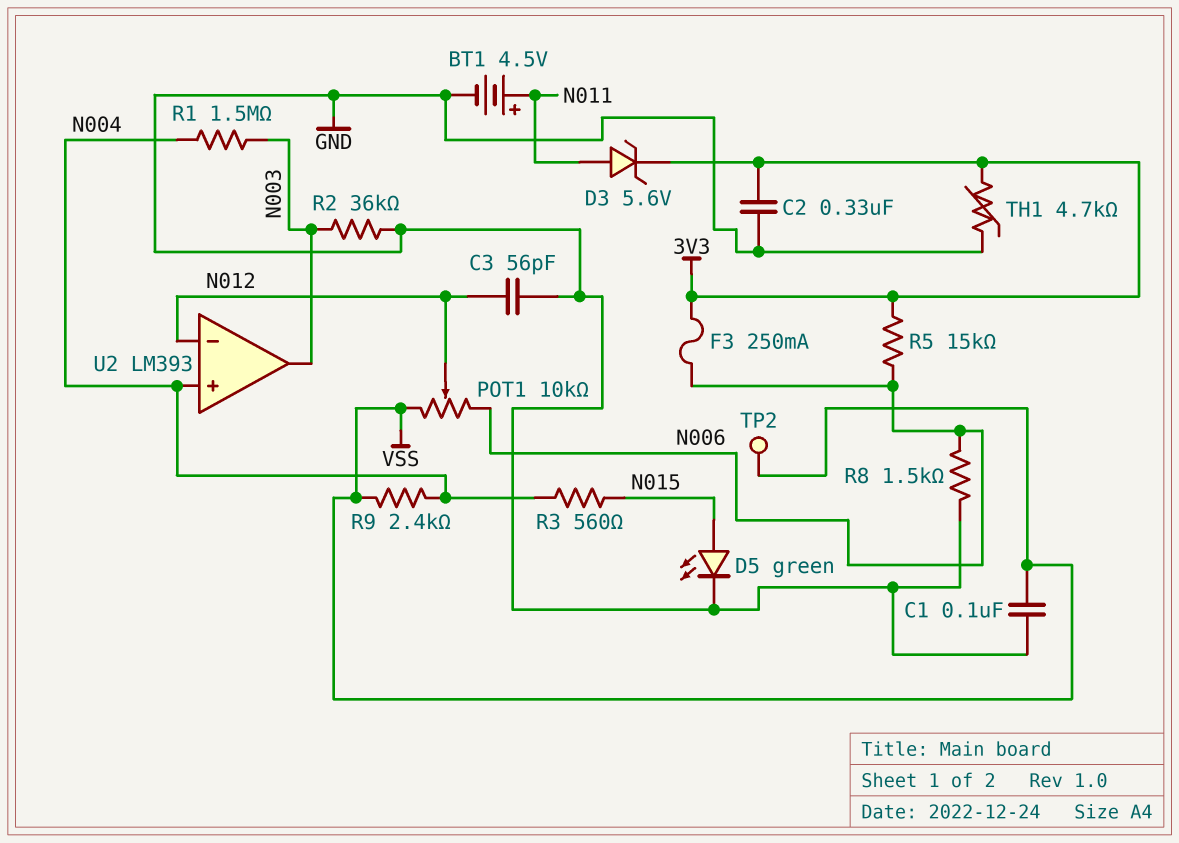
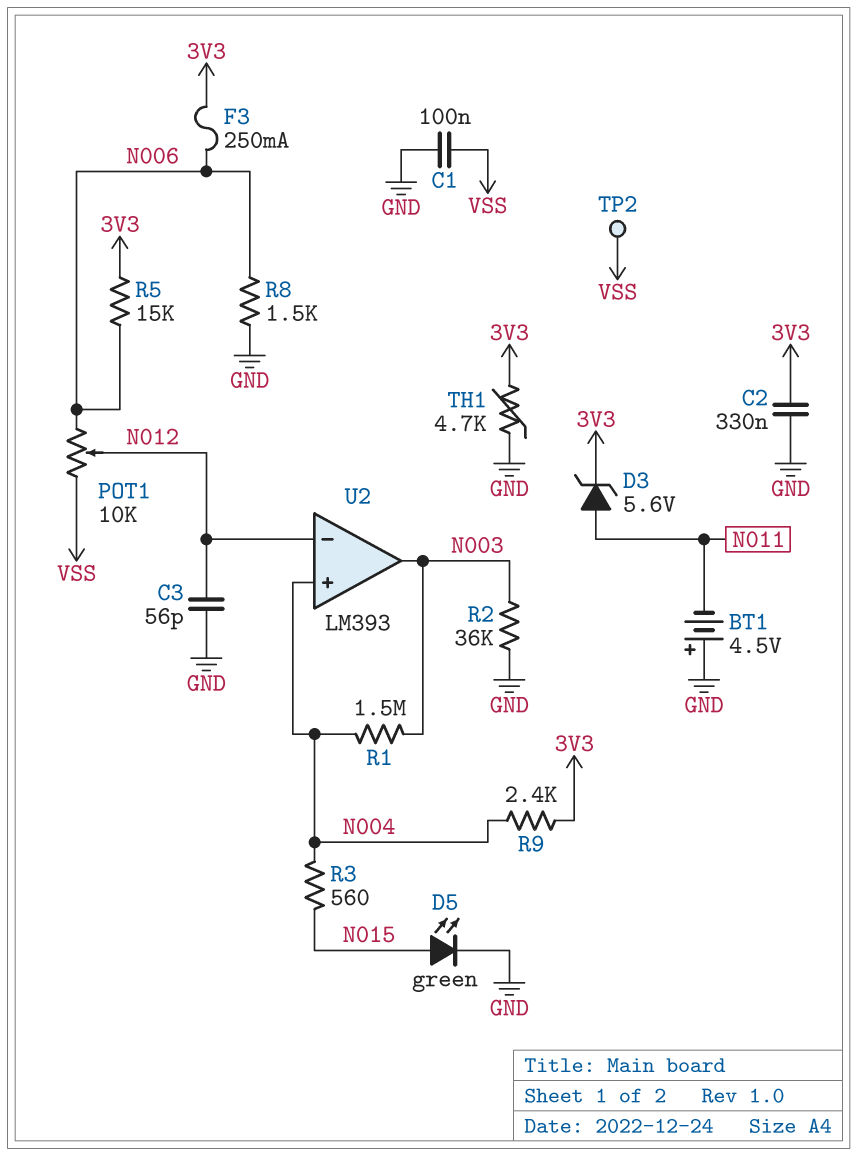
BT1: 4.5V (plus N011, minus GND) -> 4.5V (plus GND, minus N011)
R9: 2.4k (N004, VSS) -> 2.4k (3V3, N004)

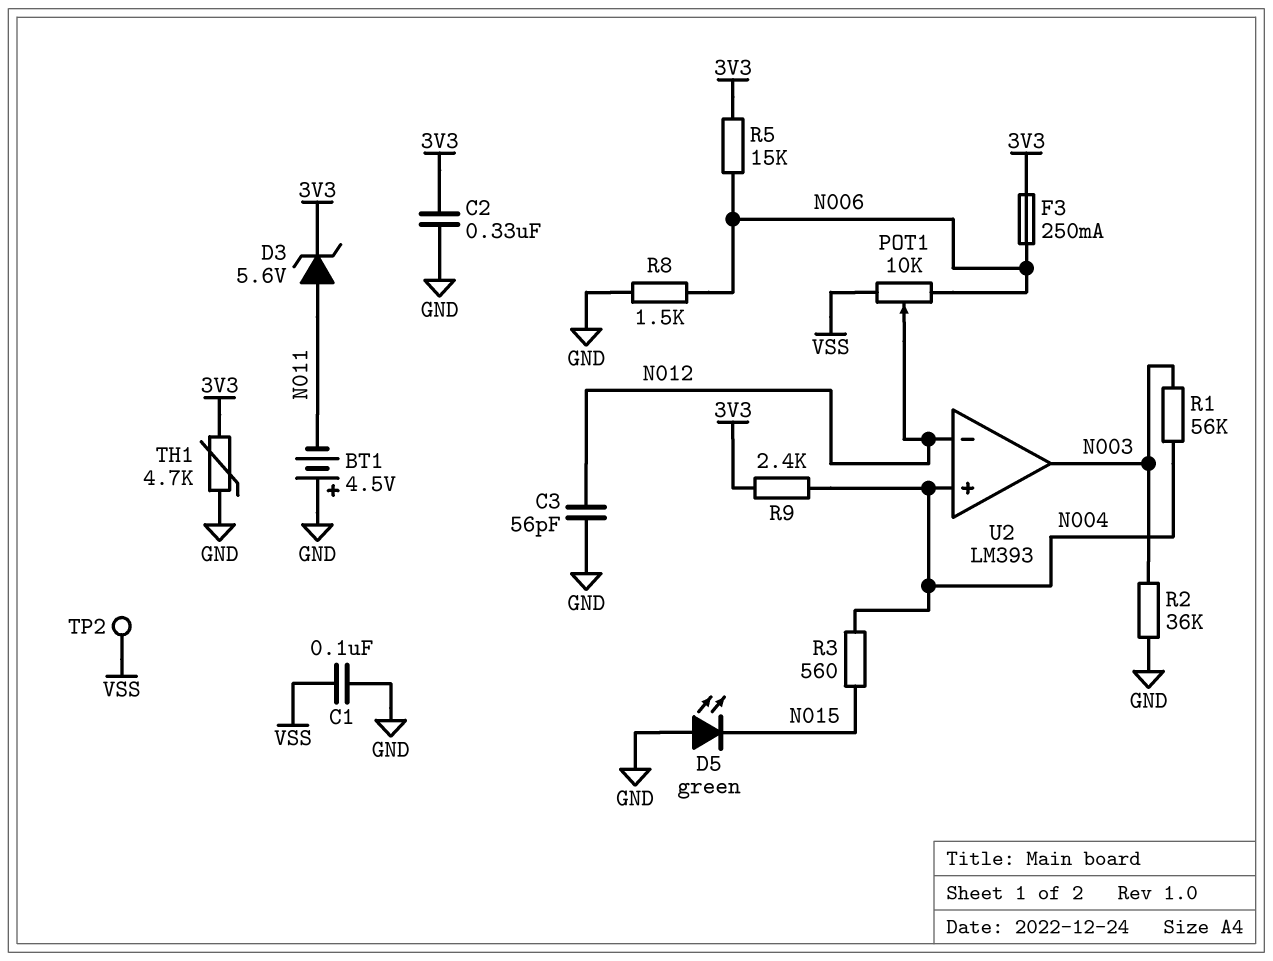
D5: LED green (A N015, K GND) -> LED green (A GND, K N015)
R1: 1.5M (N003, N004) -> 56k (N003, N004)

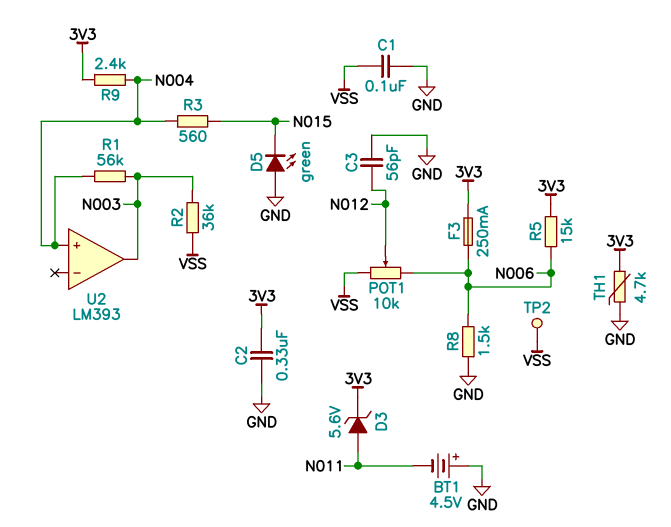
R2: 36k (GND, N003) -> 36k (N003, VSS)
U2 pin in-: N012 -> none

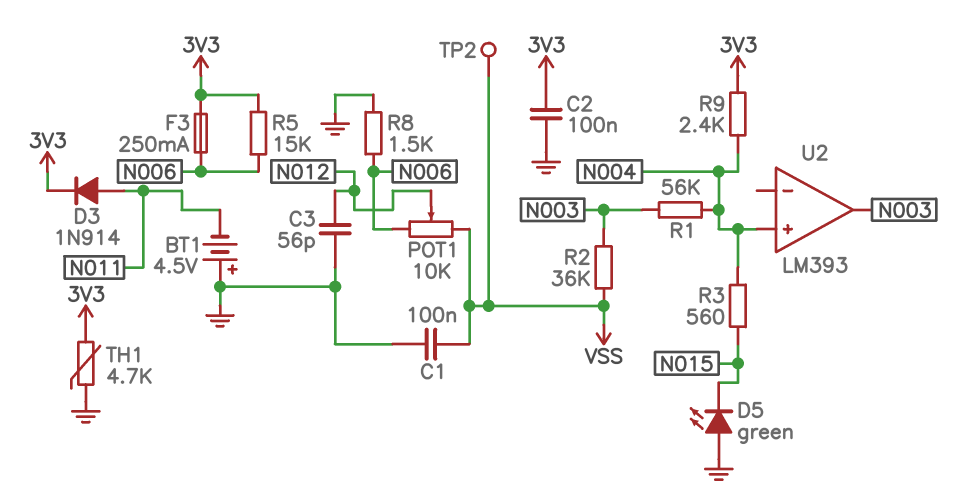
C2: 330nF (3V3, GND) -> 100nF (3V3, GND)
D3: zener 5.6V (A N011, K 3V3) -> diode 1N914 (A N011, K 3V3)

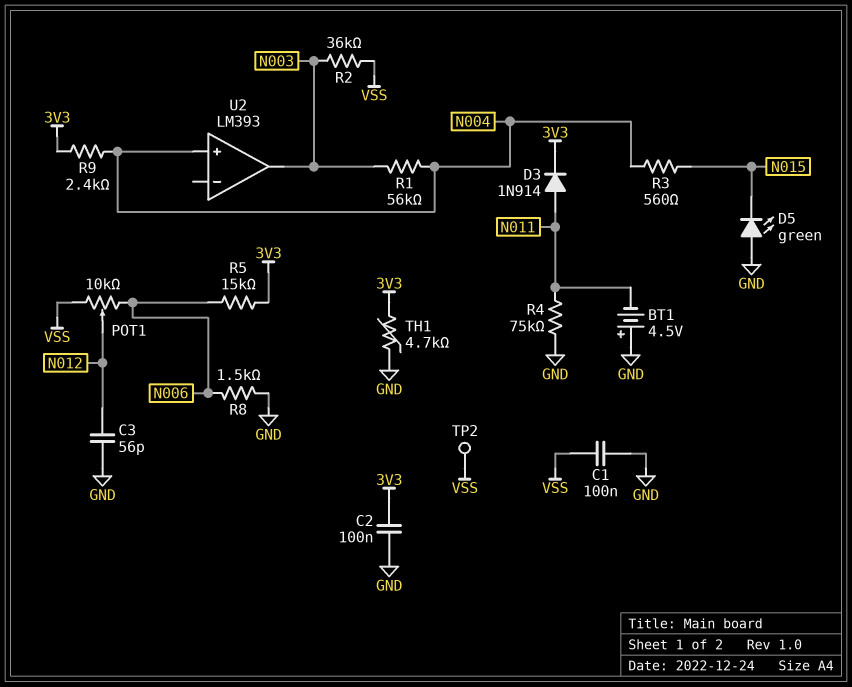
F3: 250mA (3V3, N006) -> none
R4: none -> 75k (GND, N011)

